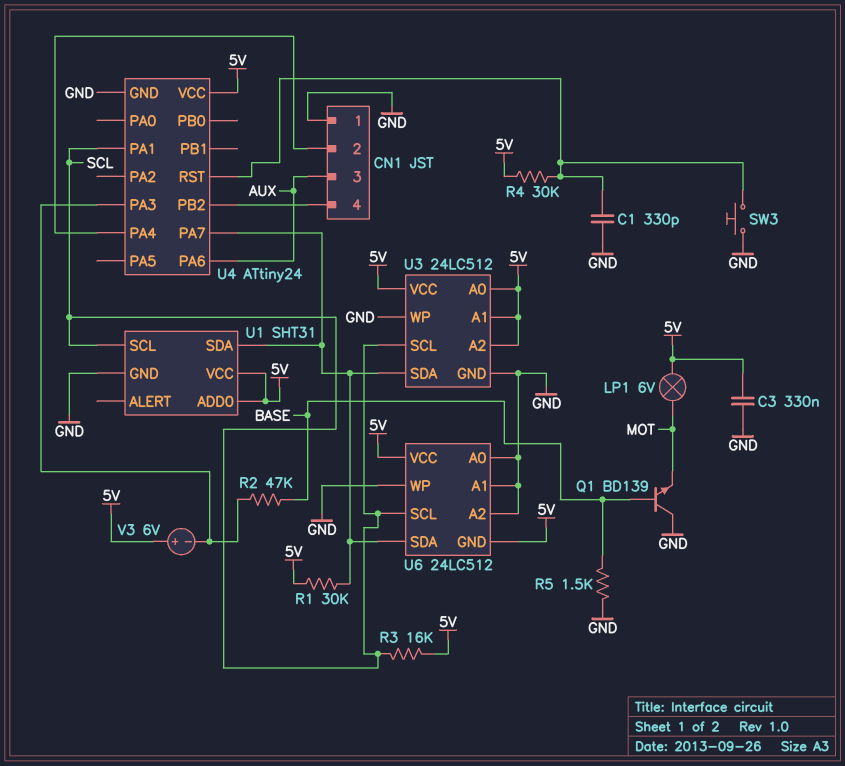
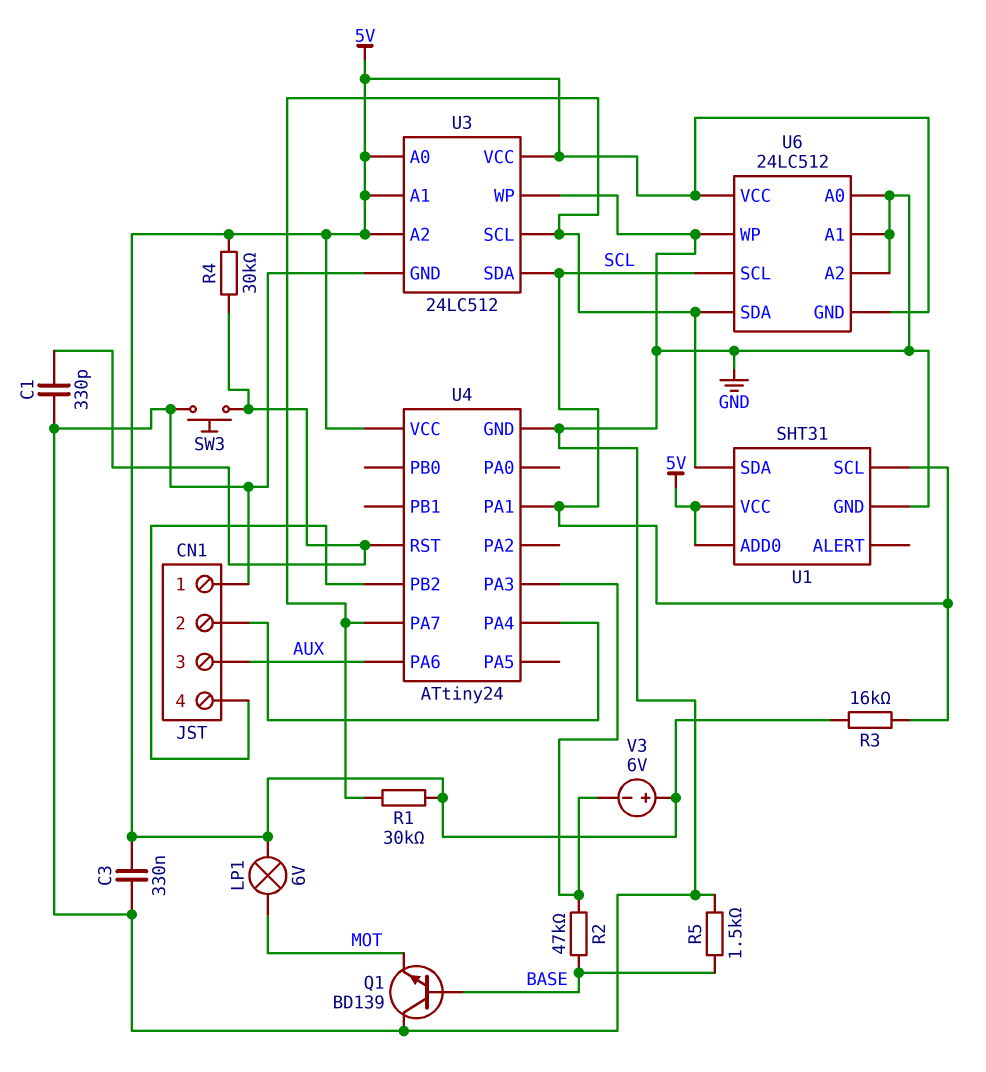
U3 pin SCL: SCL -> U1/SDA
U3 pin SDA: U1/SDA -> SCL

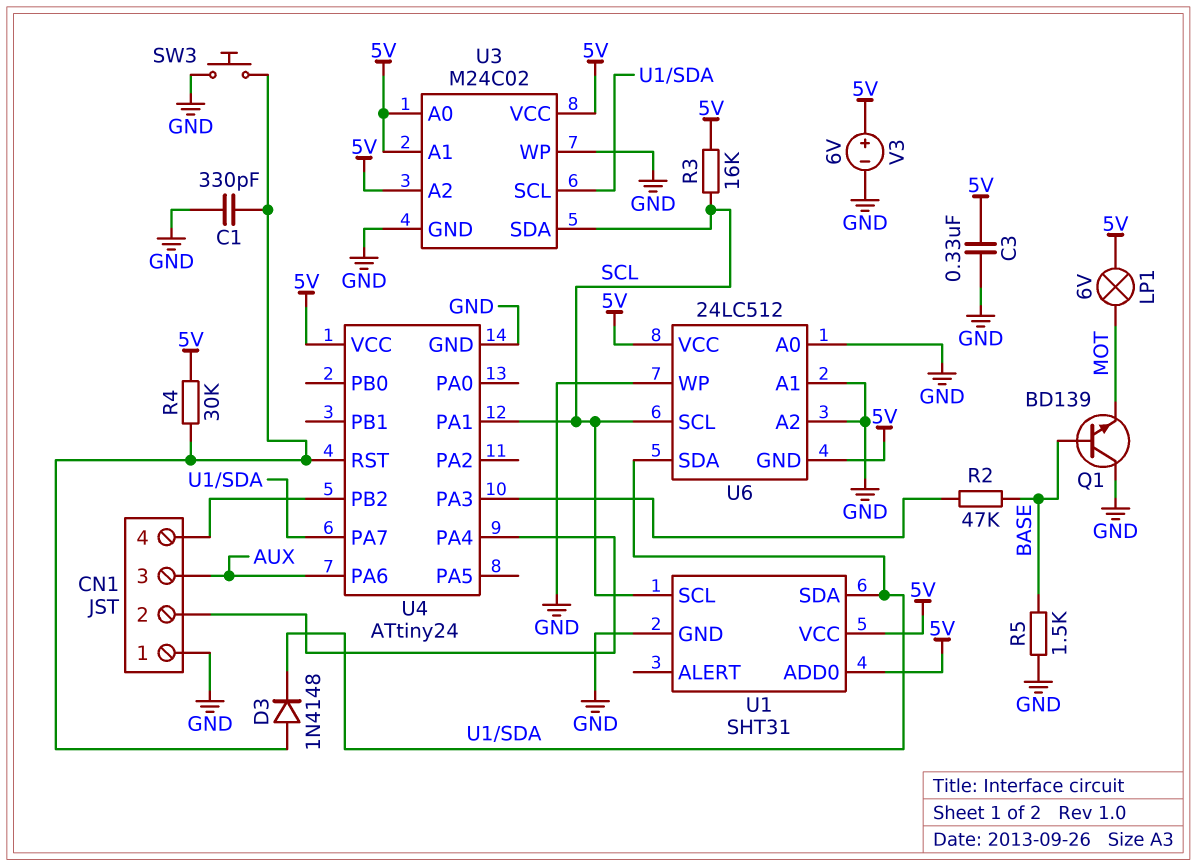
D3: none -> diode 1N4148 (A U4/RST, K U1/SDA)
R1: 30k (5V, U1/SDA) -> none
U3: 24LC512 -> M24C02
V3: 6V (plus 5V, minus U4/PA3) -> 6V (plus 5V, minus GND)

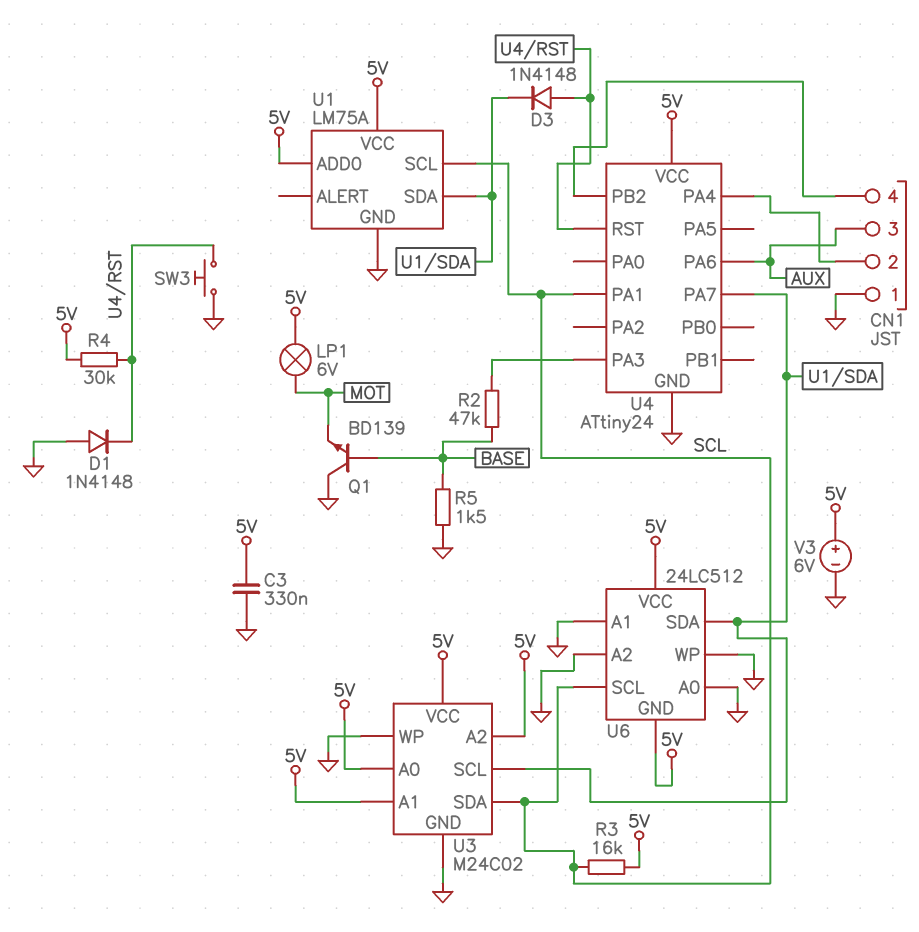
C1: 330pF (GND, U4/RST) -> none
D1: none -> diode 1N4148 (A GND, K U4/RST)
U1: SHT31 -> LM75A

